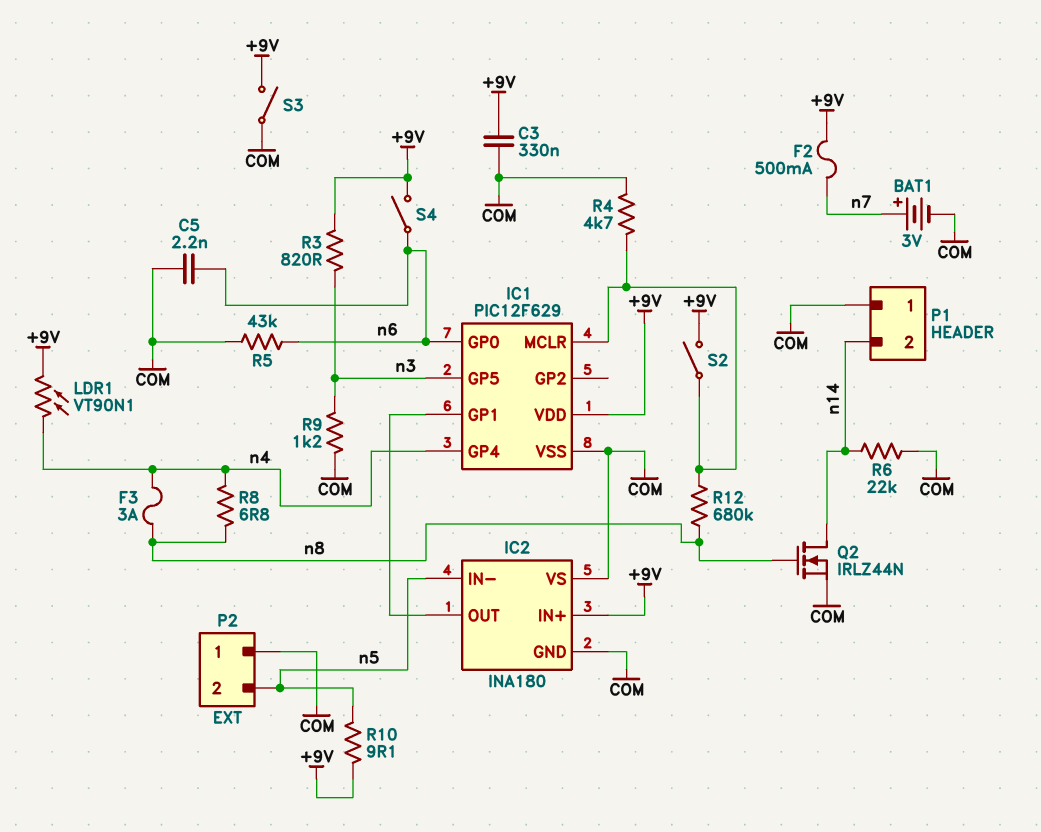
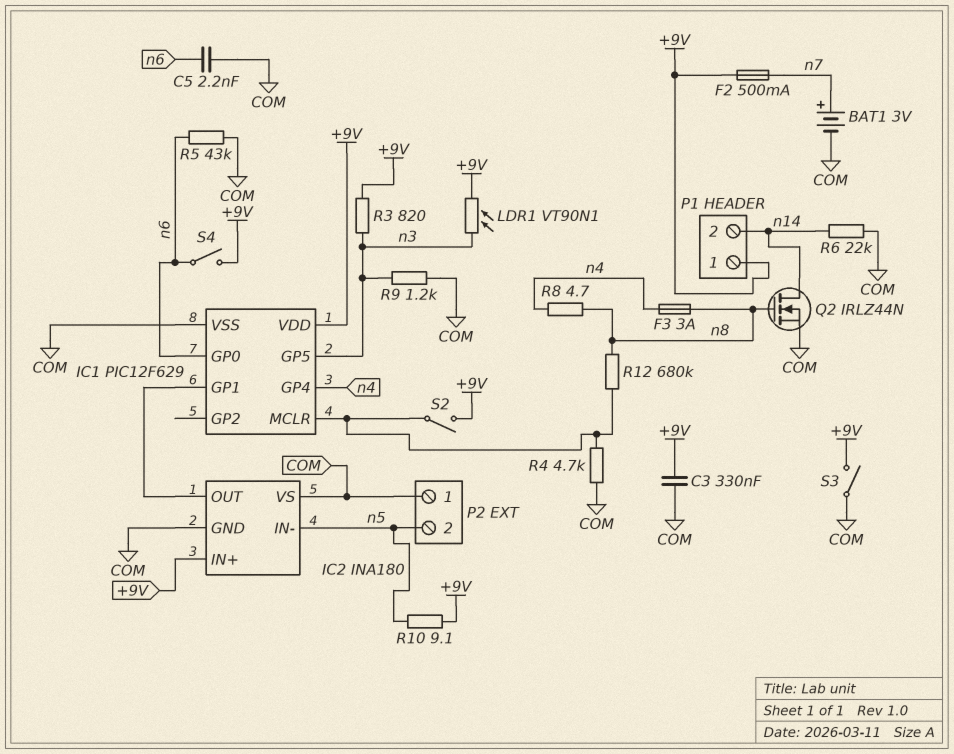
LDR1: VT90N1 (+9V, n4) -> VT90N1 (+9V, n3)
P1 pin 1: COM -> +9V
R8: 6.8 (n4, n8) -> 4.7 (n4, n8)

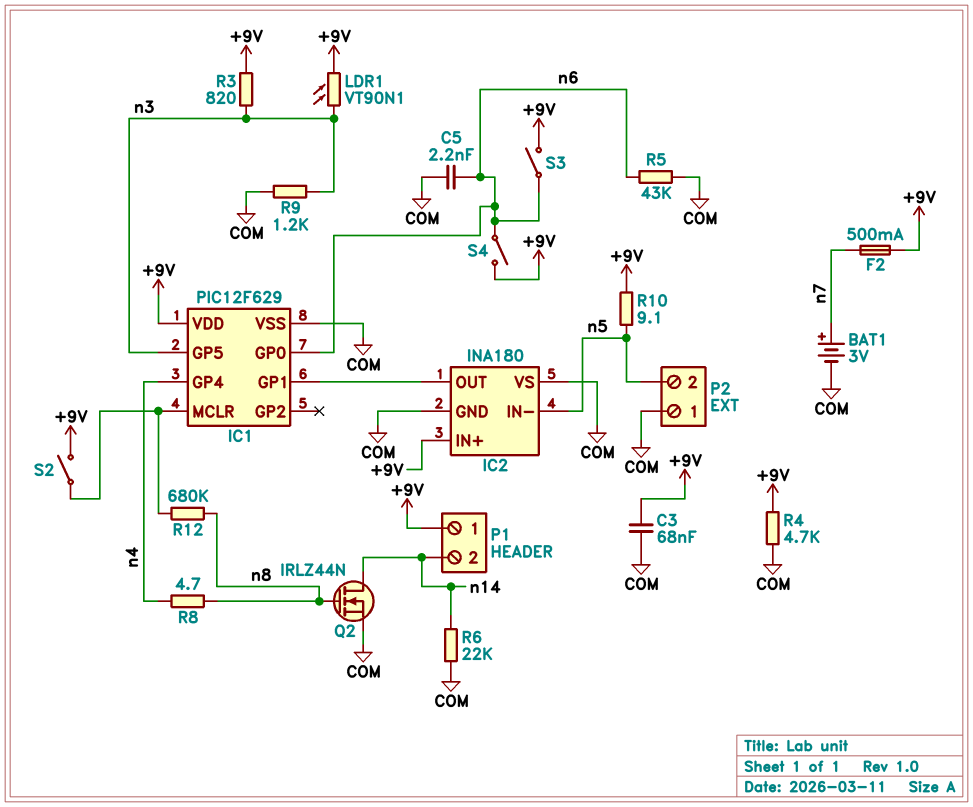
C3: 330nF (+9V, COM) -> 68nF (+9V, COM)
F3: 3A (n4, n8) -> none
R4: 4.7k (COM, IC1/MCLR) -> 4.7k (+9V, COM)
S3: switch (+9V, COM) -> switch (+9V, n6)

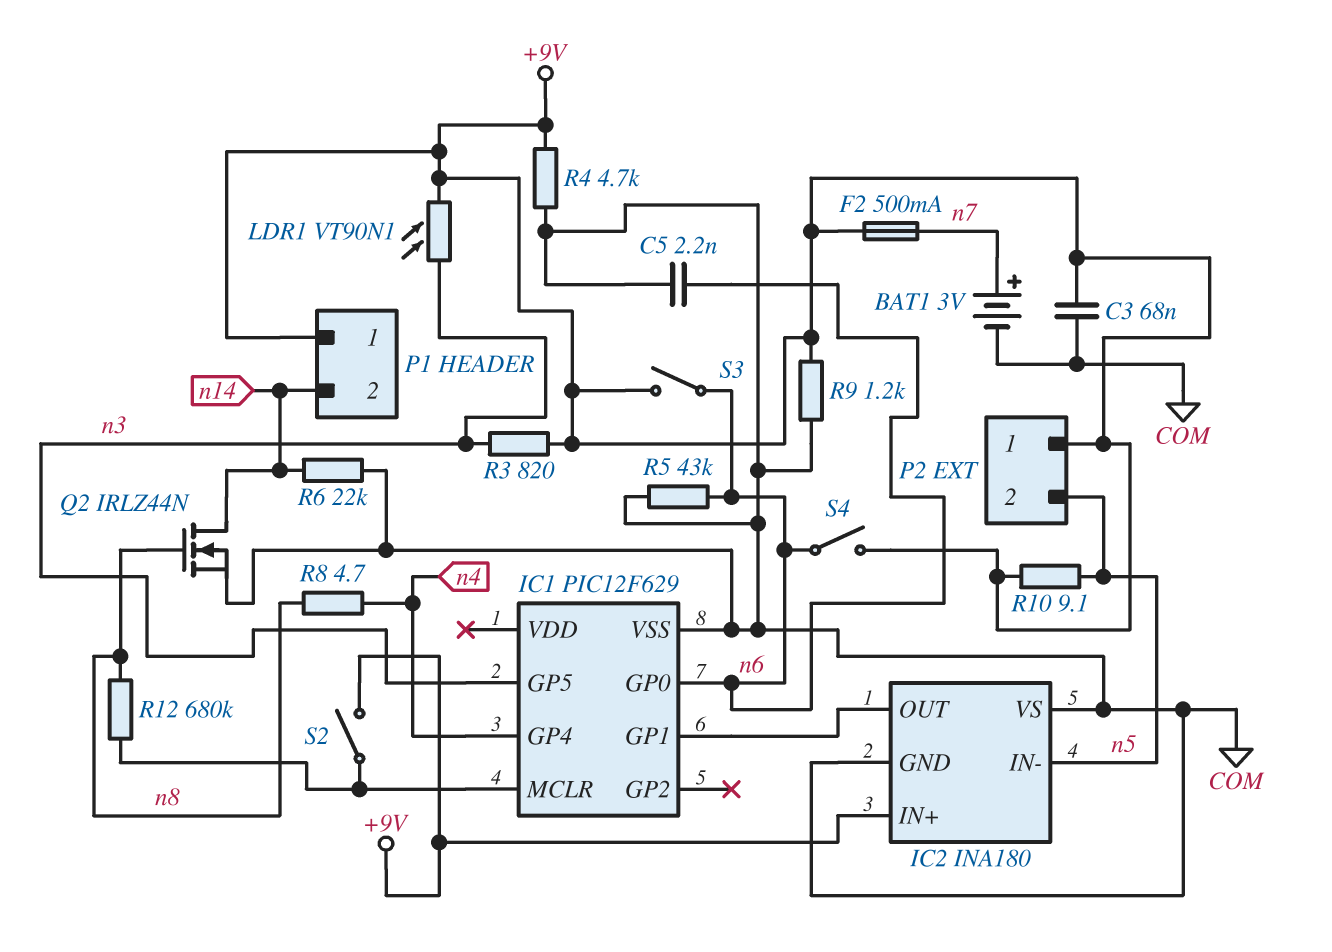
IC1 pin VDD: +9V -> none
P2 pin 1: COM -> +9V
R9: 1.2k (COM, n3) -> 1.2k (+9V, COM)

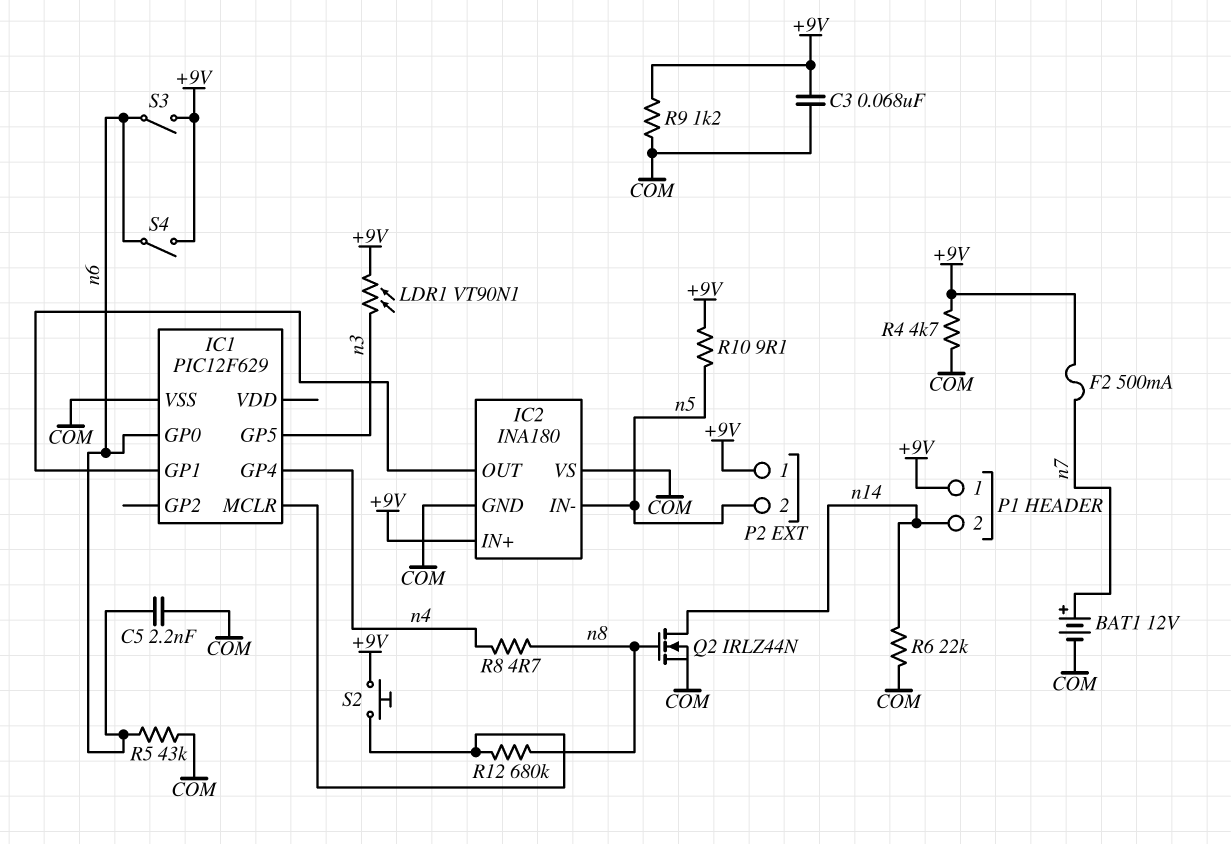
BAT1: 3V (plus n7, minus COM) -> 12V (plus n7, minus COM)
R3: 820 (+9V, n3) -> none
S2: switch (+9V, IC1/MCLR) -> button (+9V, IC1/MCLR)

